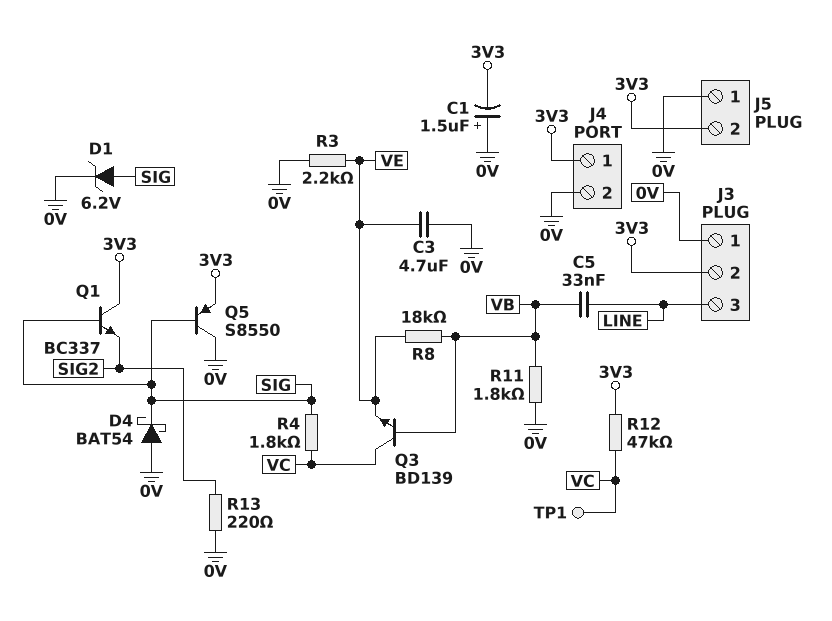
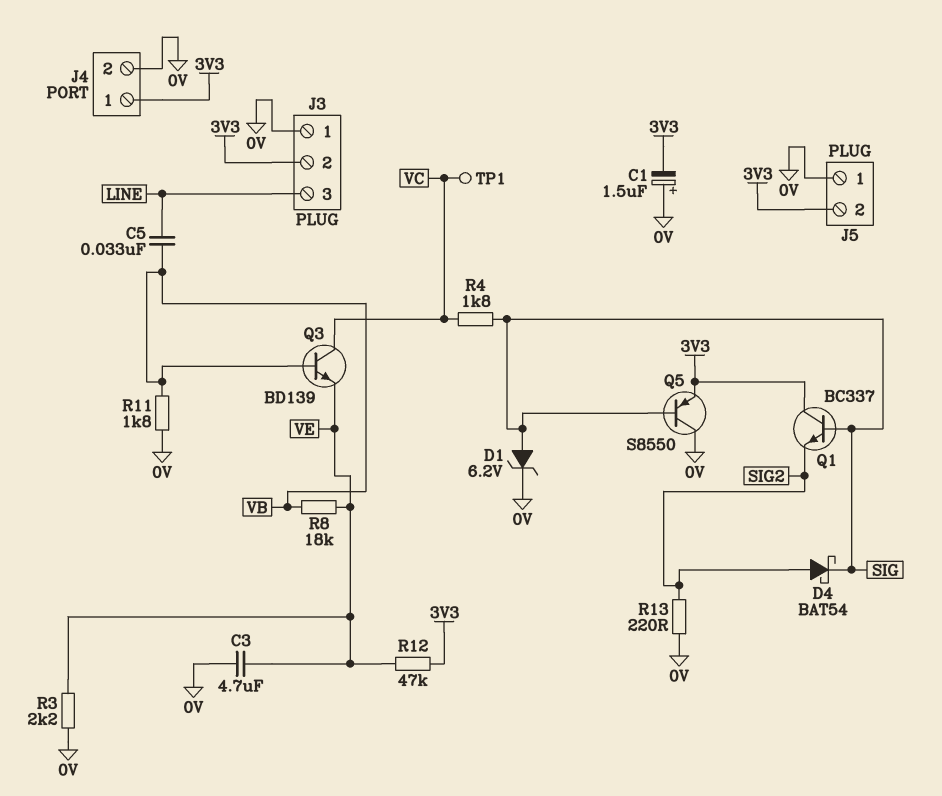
D4: schottky BAT54 (A 0V, K SIG) -> schottky BAT54 (A SIG2, K SIG)
R12: 47k (3V3, VC) -> 47k (3V3, VE)

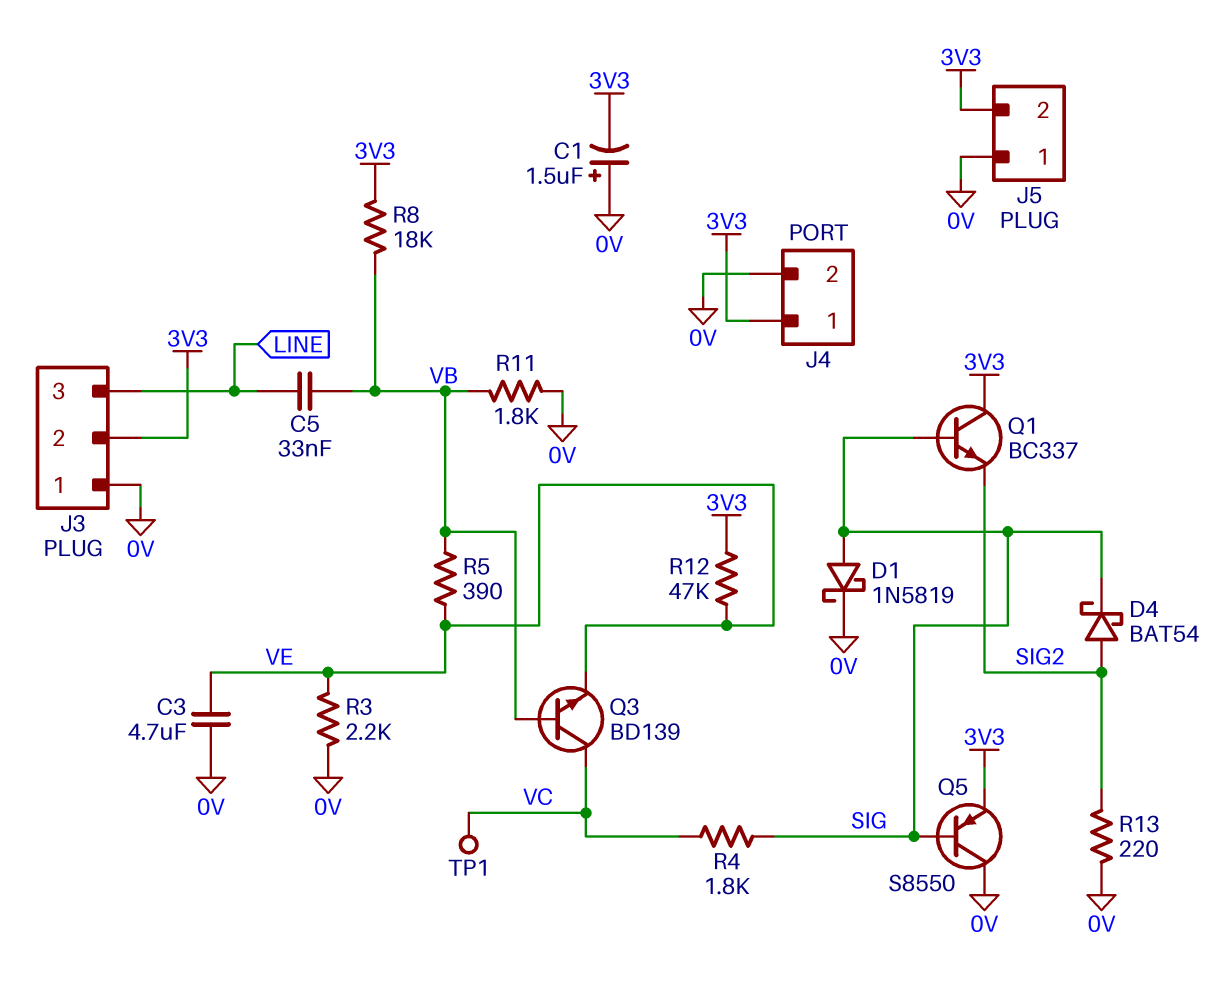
D1: zener 6.2V (A SIG, K 0V) -> schottky 1N5819 (A SIG, K 0V)
R5: none -> 390 (VB, VE)
R8: 18k (VB, VE) -> 18k (3V3, VB)

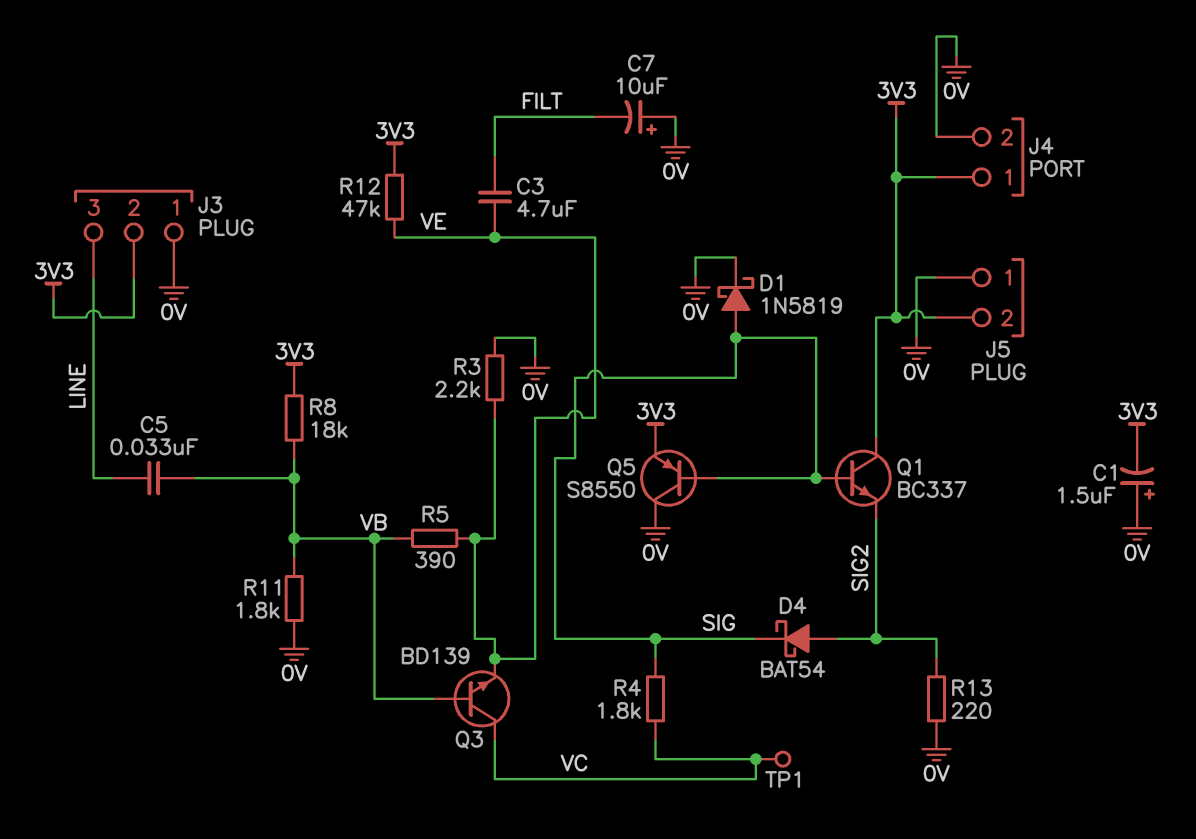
C3: 4.7uF (0V, VE) -> 4.7uF (FILT, VE)
C7: none -> 10uF (plus 0V, minus FILT)

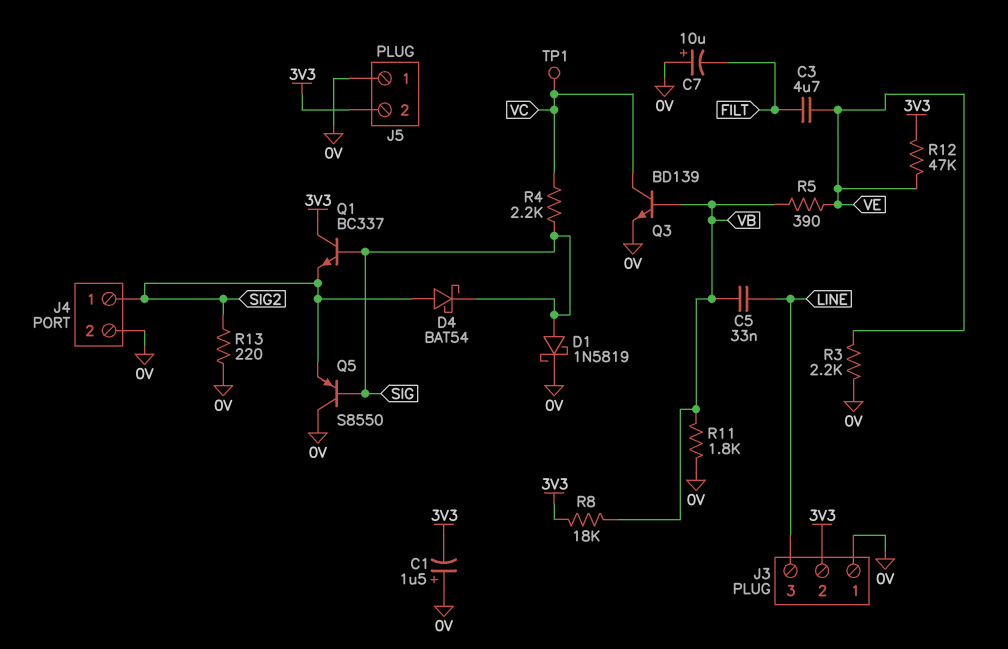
J4 pin 1: 3V3 -> SIG2
Q3: NPN BD139 (B VB, C VC, E VE) -> NPN BD139 (B VB, C VC, E 0V)
Q5: PNP S8550 (B SIG, C 0V, E 3V3) -> PNP S8550 (B SIG, C 0V, E SIG2)
R4: 1.8k (SIG, VC) -> 2.2k (SIG, VC)

